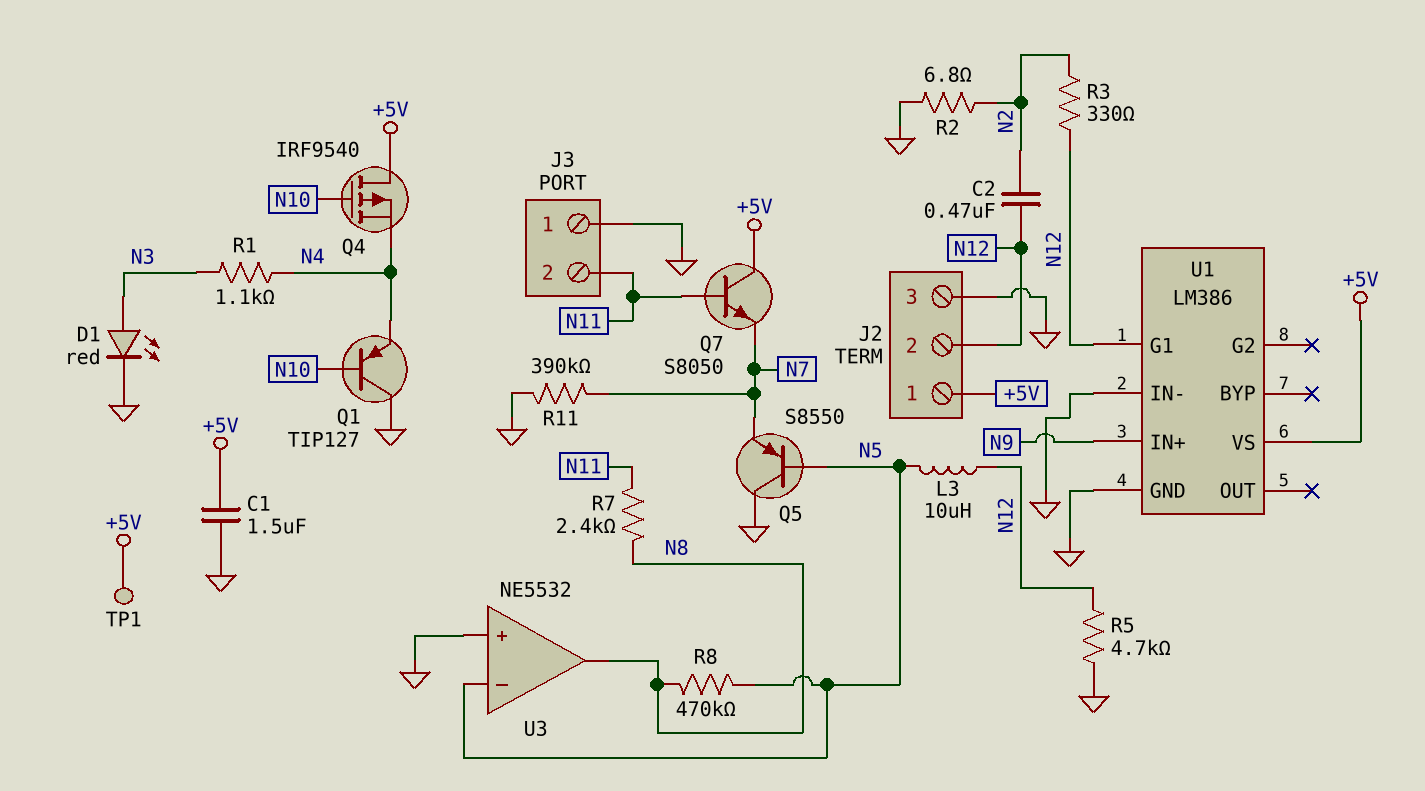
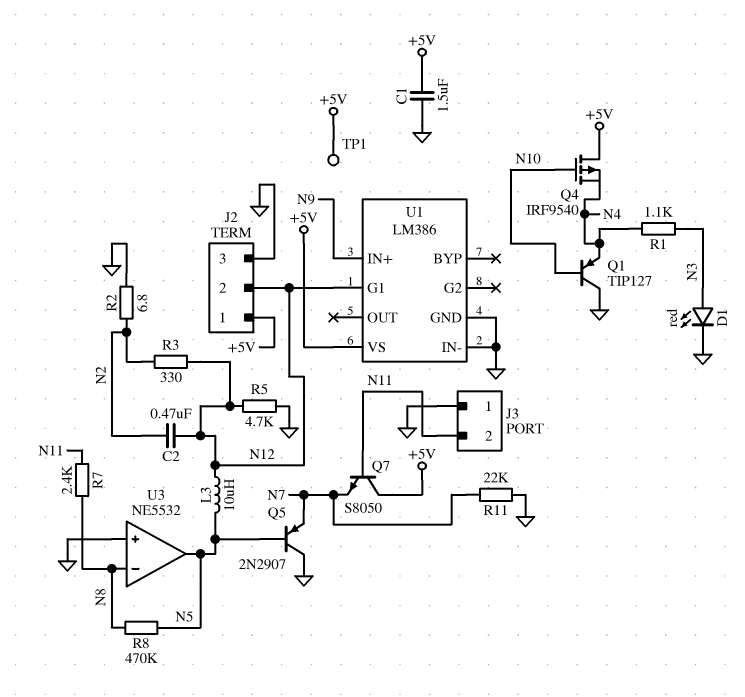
Q5: PNP S8550 (B N5, C GND, E N7) -> PNP 2N2907 (B N5, C GND, E N7)
R11: 390k (GND, N7) -> 22k (GND, N7)
U3 pin in-: N5 -> N8
U3 pin out: N8 -> N5

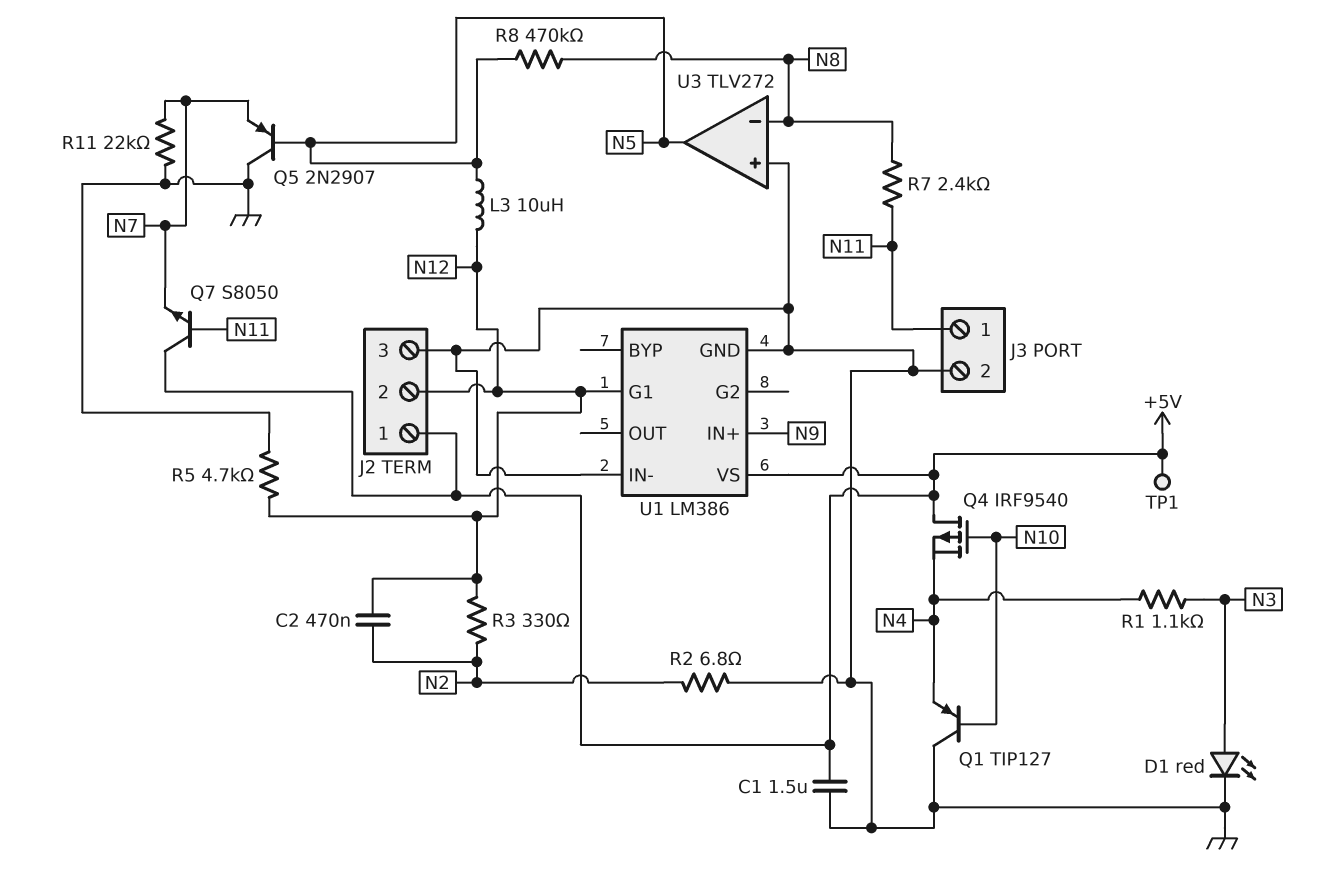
J3 pin 1: GND -> N11
J3 pin 2: N11 -> GND
U3: NE5532 -> TLV272

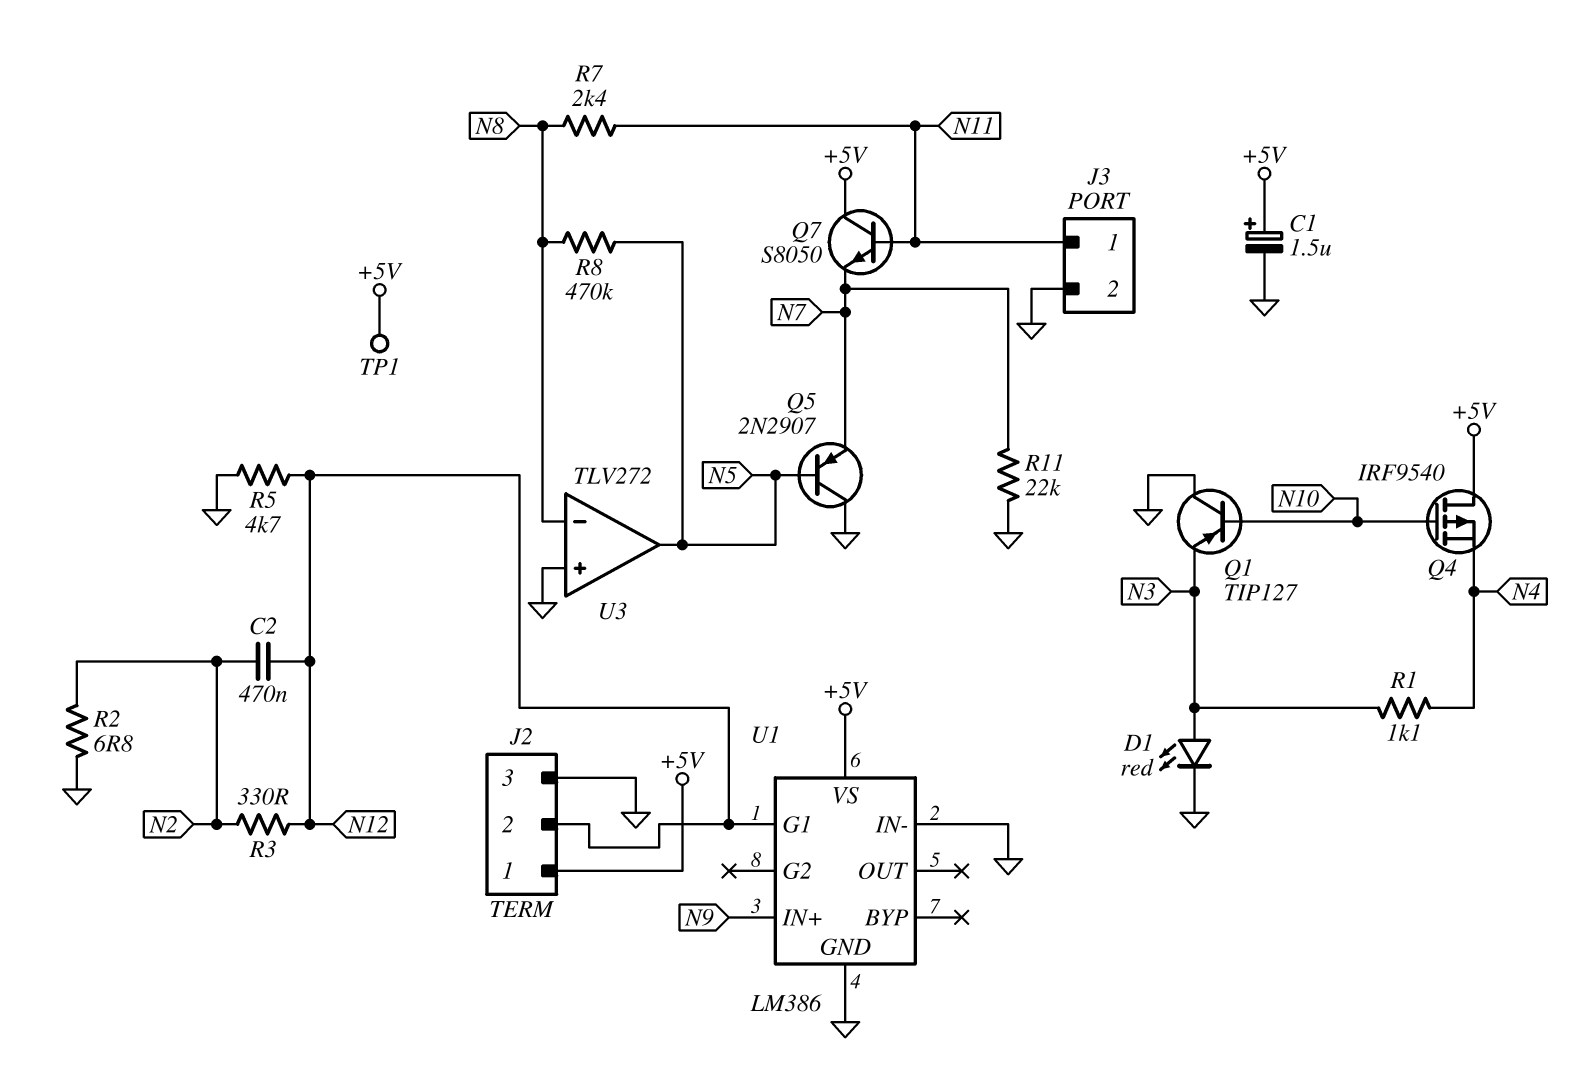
C1: 1.5uF (+5V, GND) -> 1.5uF (plus +5V, minus GND)
L3: 10uH (N5, N12) -> none
Q1: PNP TIP127 (B N10, C GND, E N4) -> PNP TIP127 (B N10, C GND, E N3)

